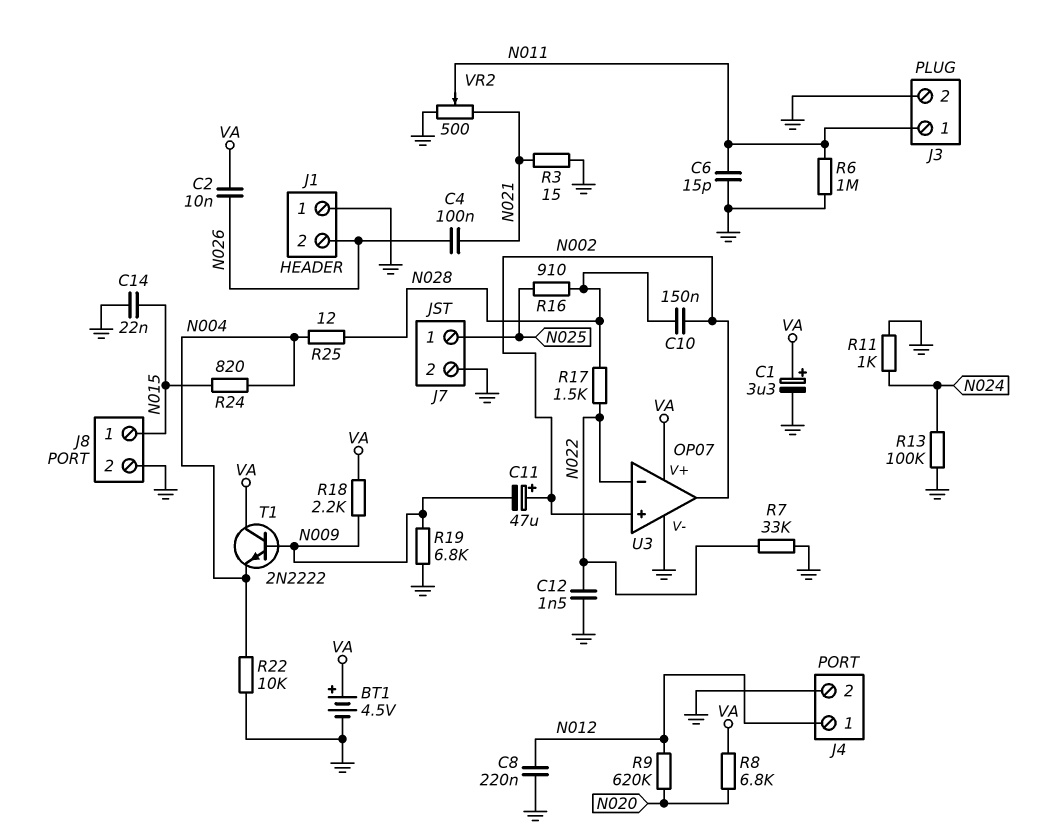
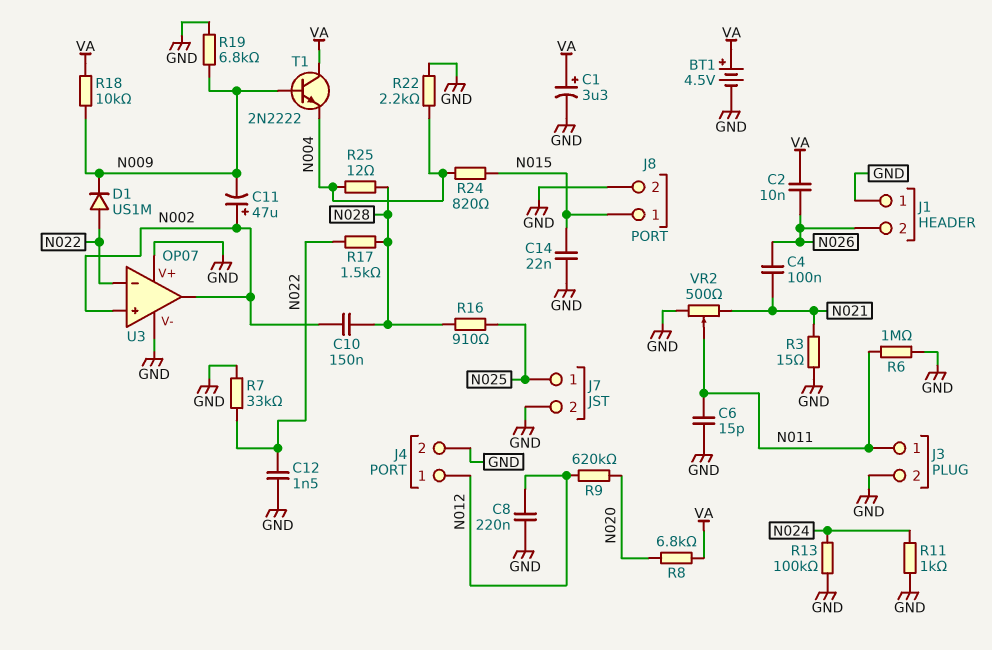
D1: none -> diode US1M (A N022, K N009)
R18: 2.2k (N009, VA) -> 10k (N009, VA)
R22: 10k (GND, N004) -> 2.2k (GND, N004)
U3 pin V+: VA -> GND

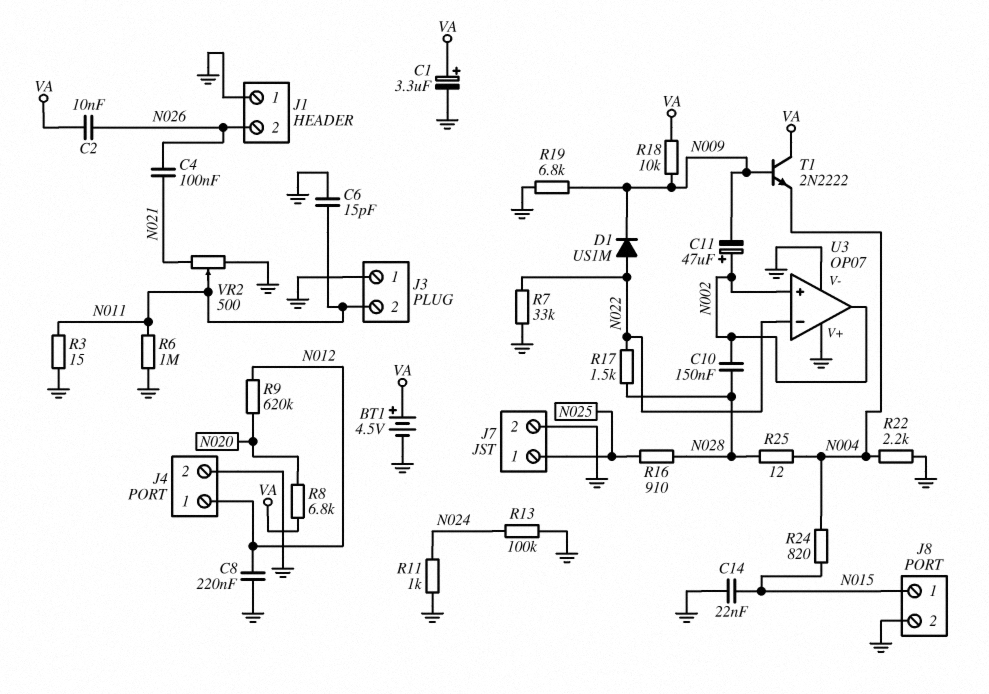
C12: 1.5nF (GND, N022) -> none
J3 pin 1: N011 -> GND
J3 pin 2: GND -> N011
R3: 15 (GND, N021) -> 15 (GND, N011)

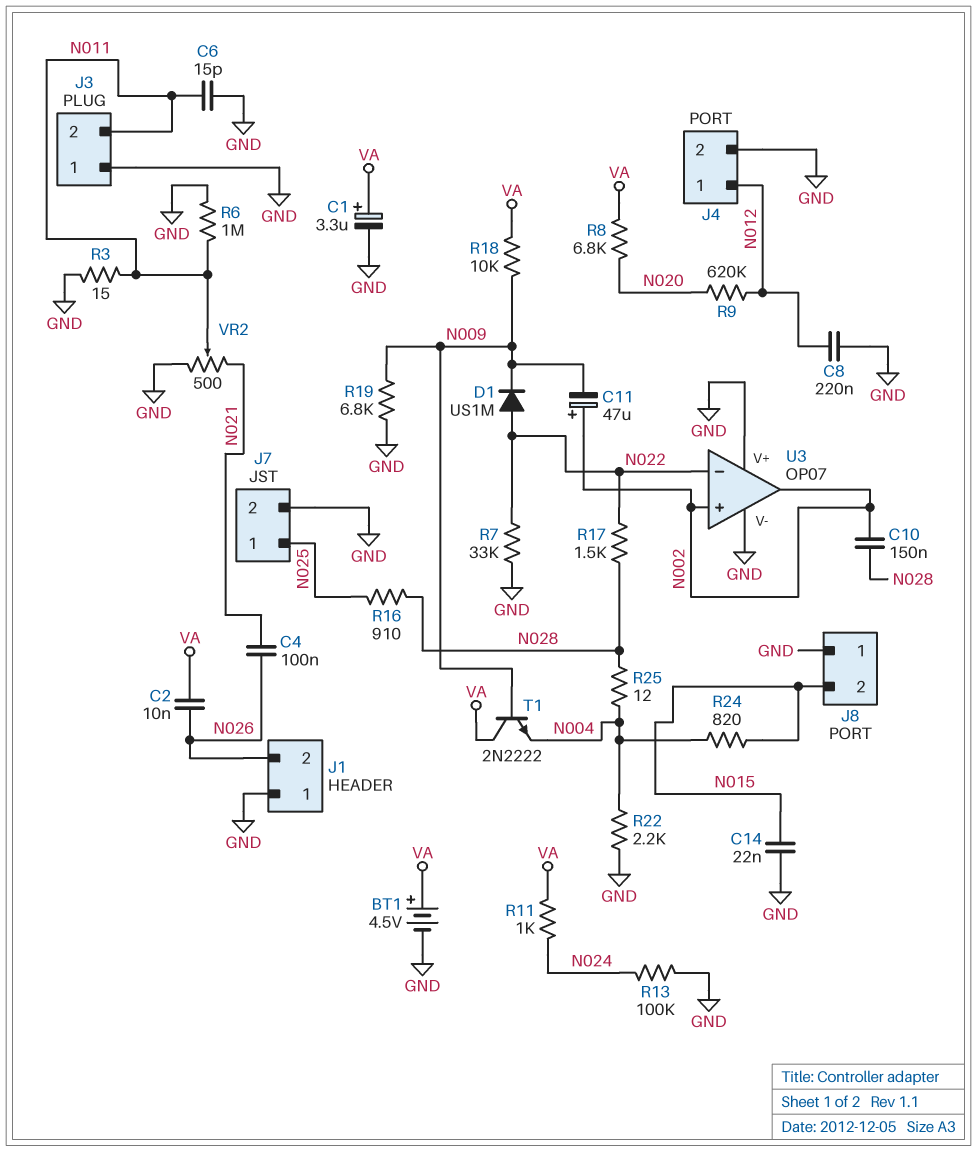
J8 pin 1: N015 -> GND
J8 pin 2: GND -> N015
R11: 1k (GND, N024) -> 1k (N024, VA)

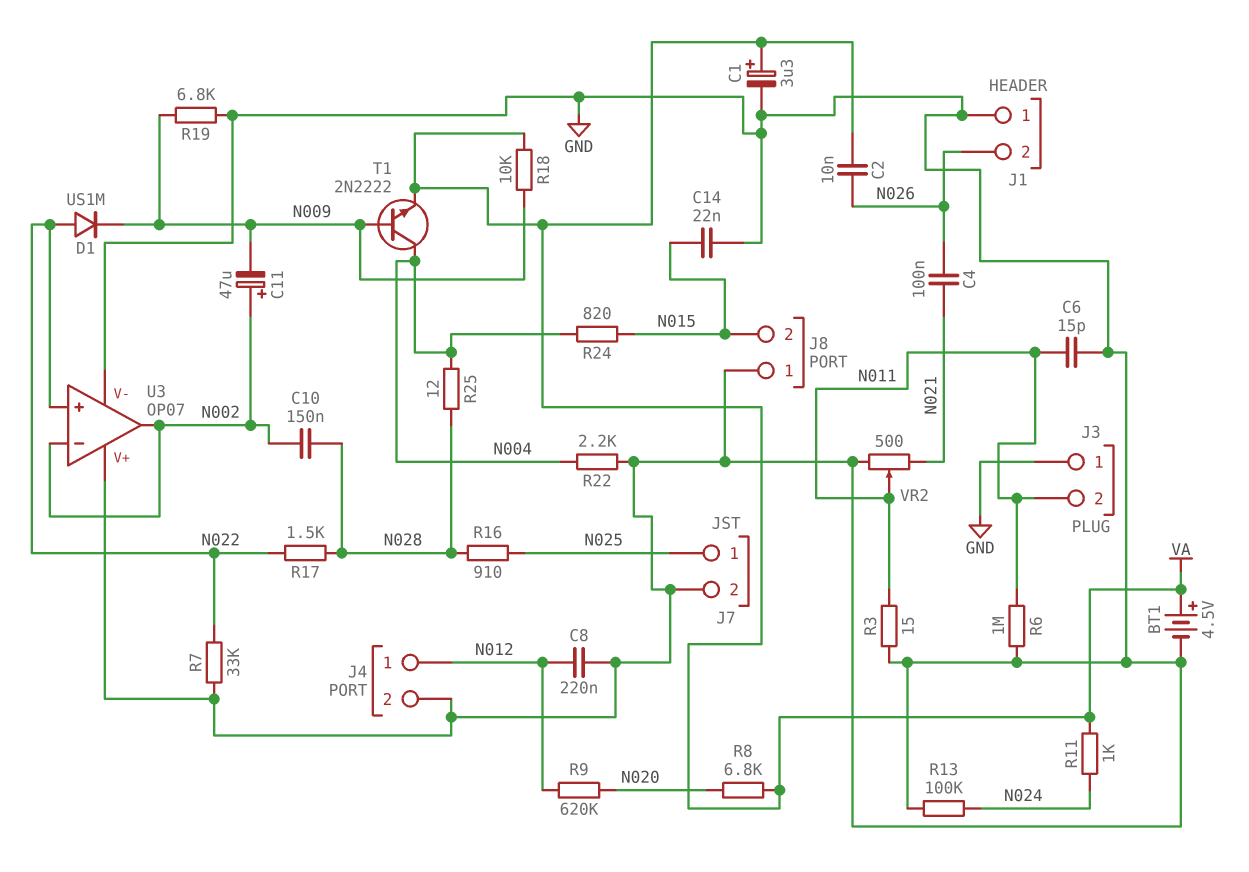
T1: NPN 2N2222 (B N009, C VA, E N004) -> NPN 2N2222 (B N009, C N004, E VA)
U3 pin in+: N002 -> N022
U3 pin in-: N022 -> N002

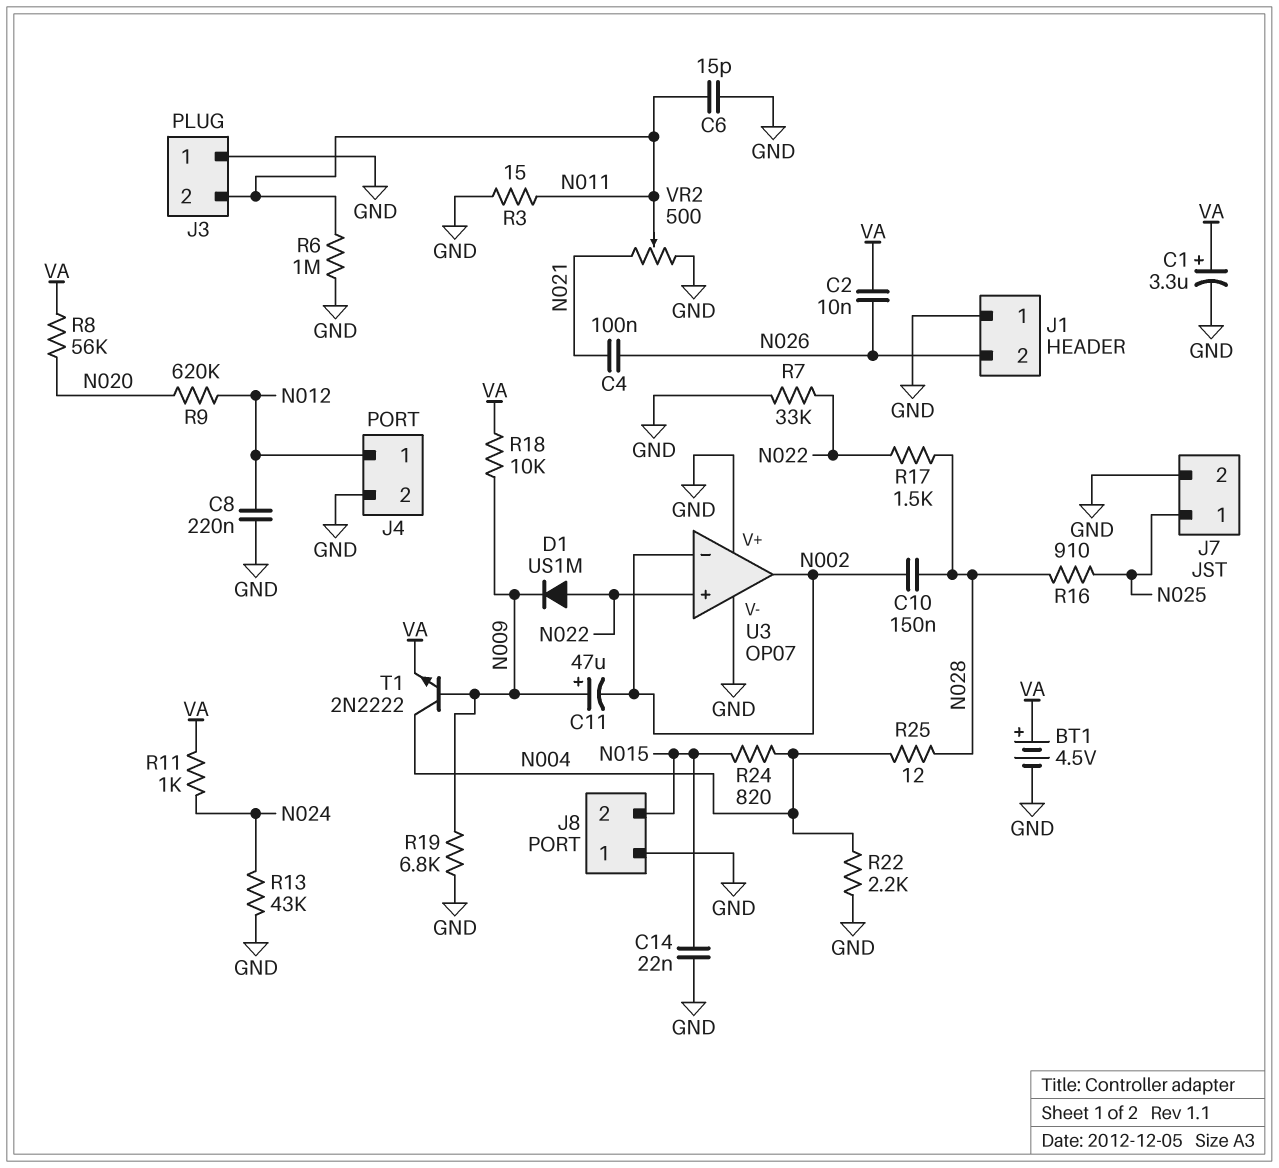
C11: 47uF (plus N002, minus N009) -> 47uF (plus N009, minus N002)
R8: 6.8k (N020, VA) -> 56k (N020, VA)
R13: 100k (GND, N024) -> 43k (GND, N024)

